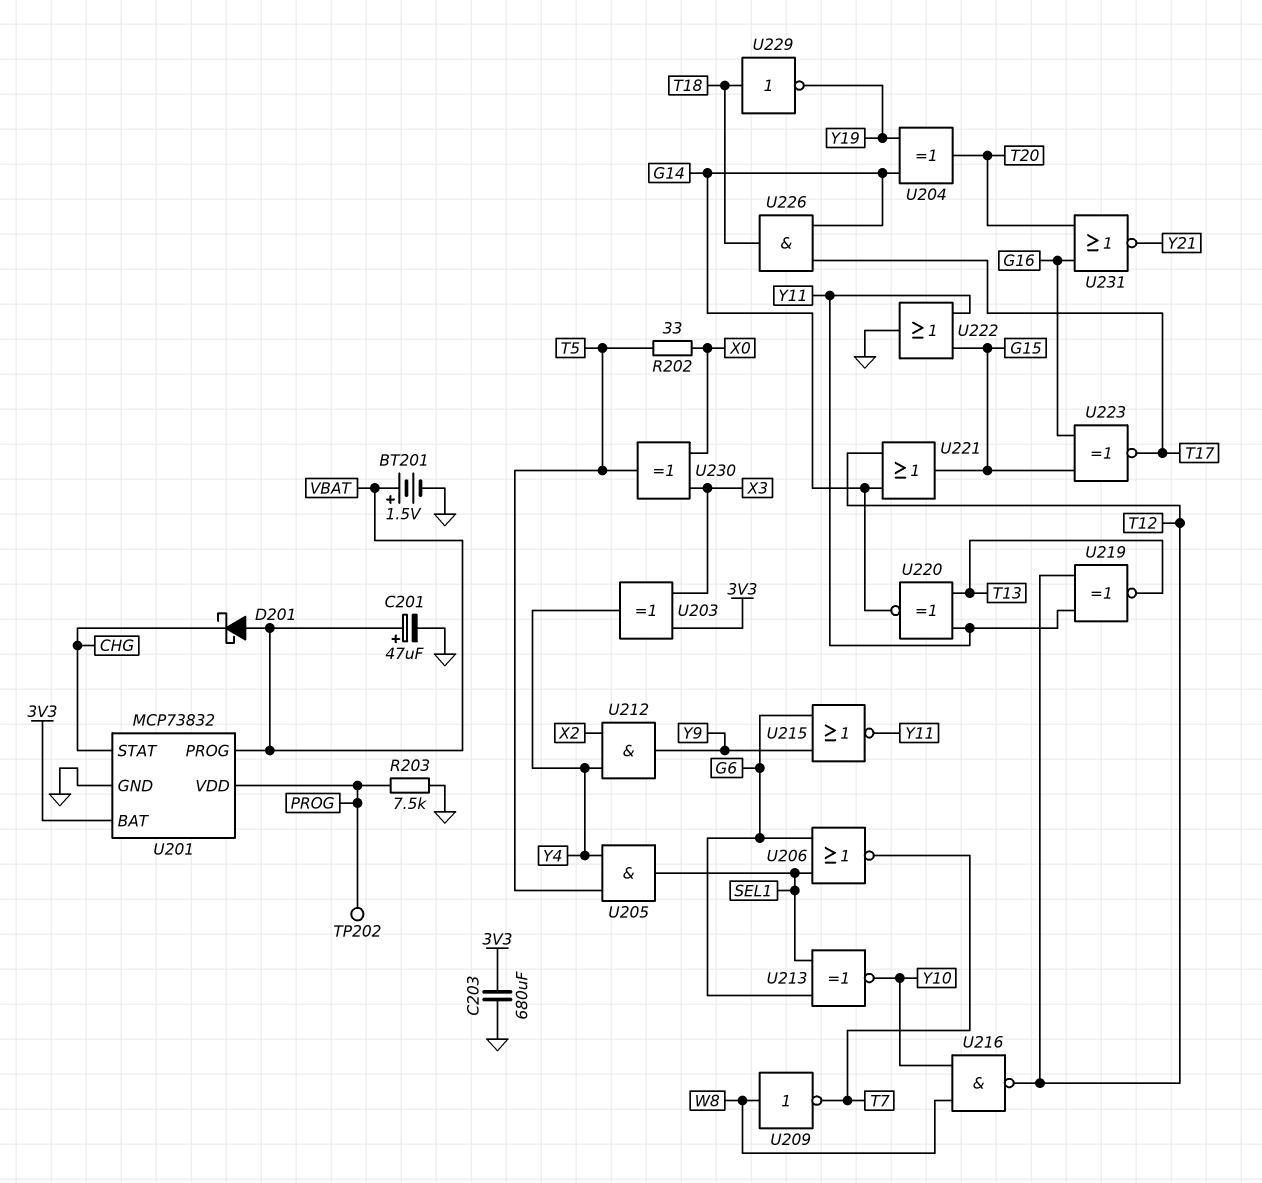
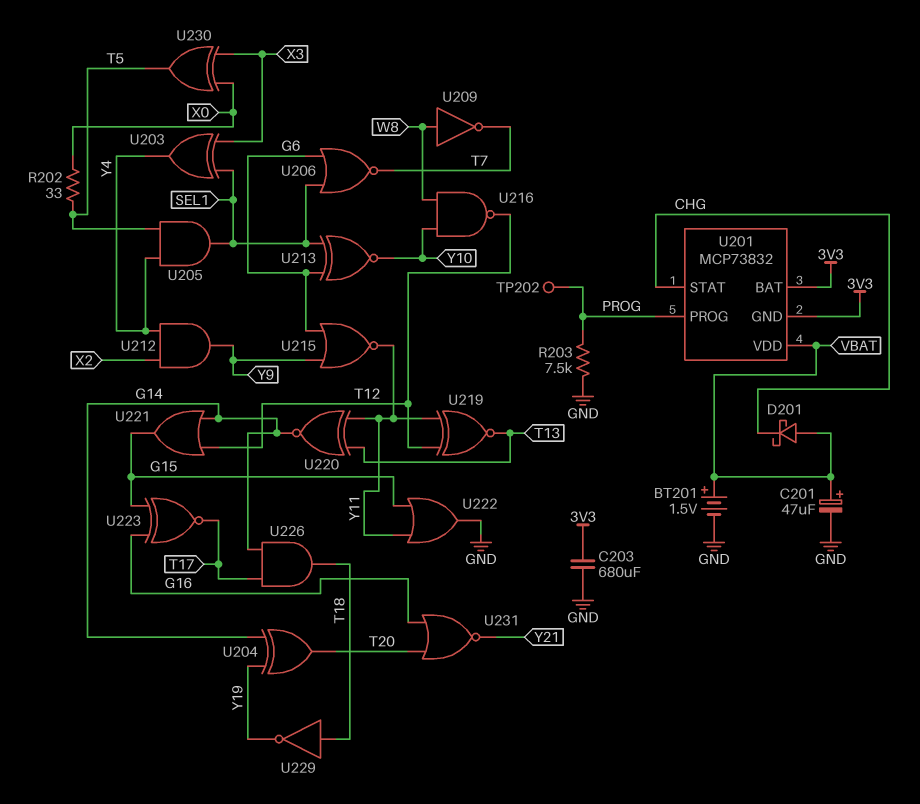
U201 pin GND: GND -> 3V3
U201 pin PROG: VBAT -> PROG
U201 pin VDD: PROG -> VBAT
U203: XOR (in 3V3, in X3, out Y4) -> XOR (in SEL1, in X3, out Y4)

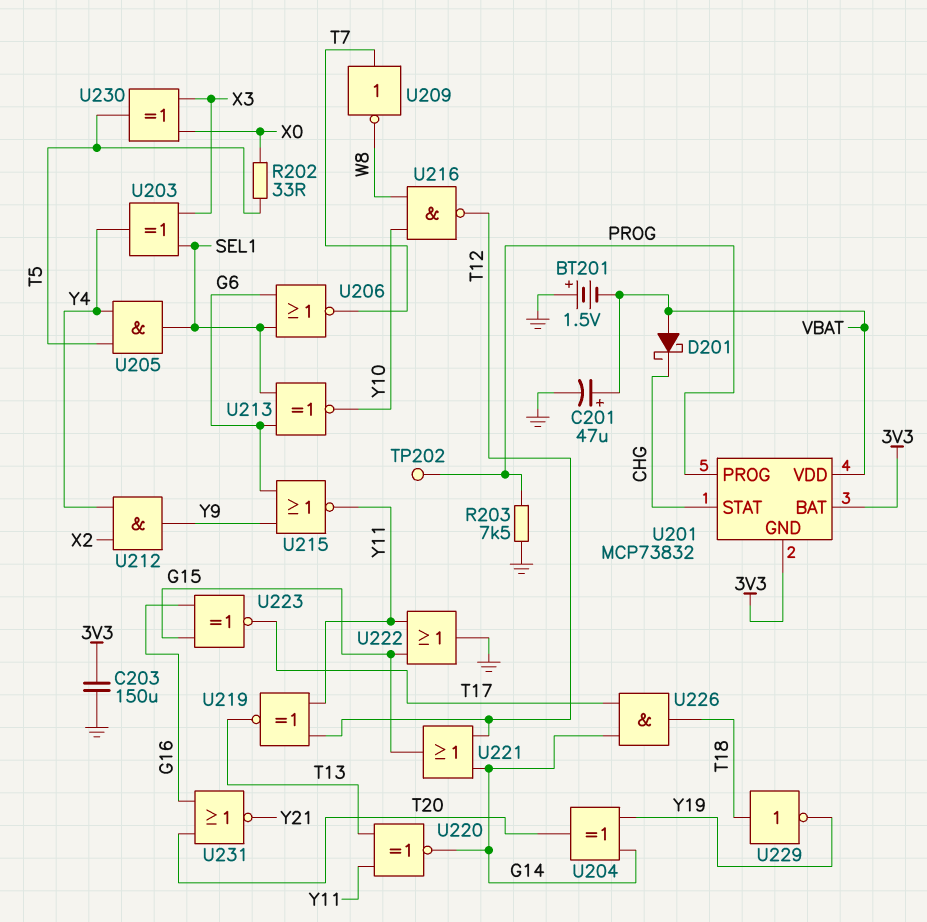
BT201: 1.5V (plus VBAT, minus GND) -> 1.5V (plus GND, minus VBAT)
C203: 680uF (3V3, GND) -> 150uF (3V3, GND)
U209: NOT (in W8, out T7) -> NOT (in T7, out W8)

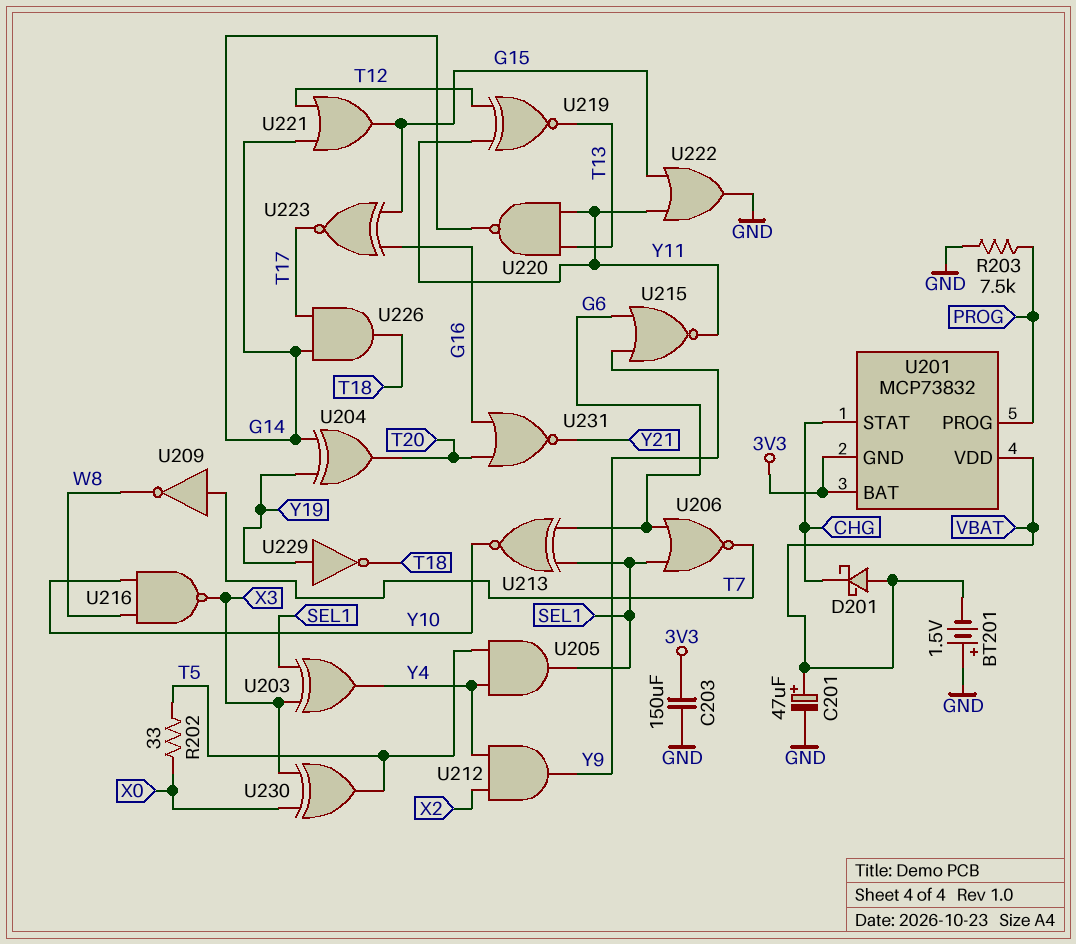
TP202: test point (PROG) -> none
U216: NAND (in W8, in Y10, out T12) -> NAND (in W8, in Y10, out X3)
U220: XNOR (in T13, in Y11, out G14) -> NAND (in T13, in Y11, out G14)
U229: NOT (in T18, out Y19) -> NOT (in Y19, out T18)

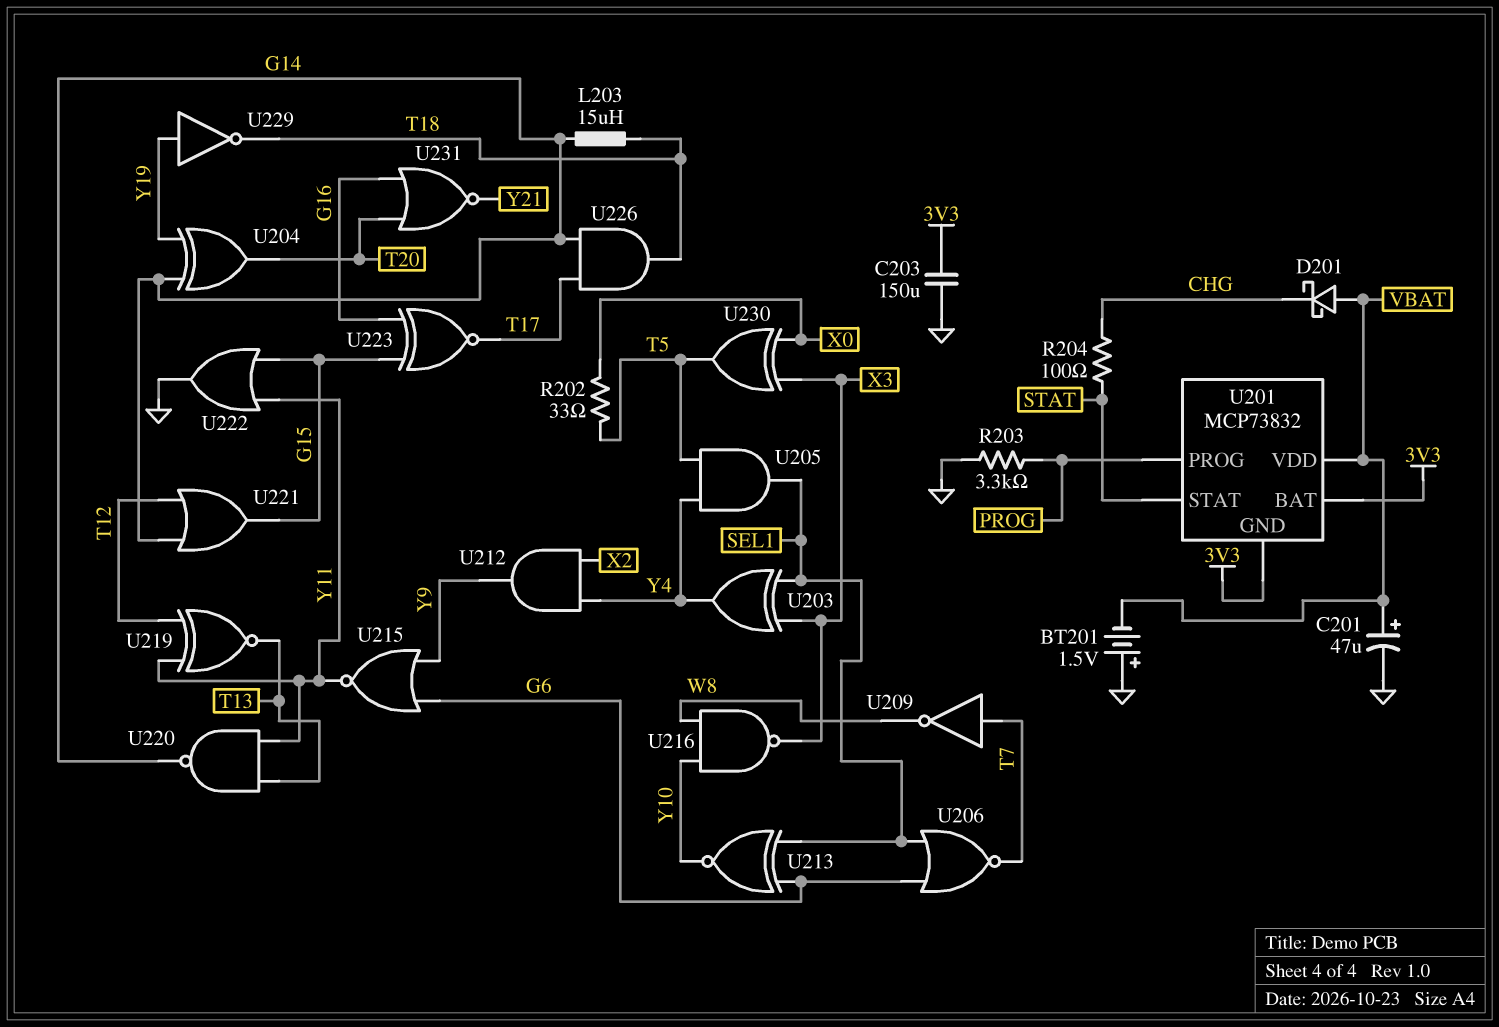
L203: none -> 15uH (G14, T18)
R203: 7.5k (GND, PROG) -> 3.3k (GND, PROG)
R204: none -> 100 (CHG, STAT)
U201 pin STAT: CHG -> STAT

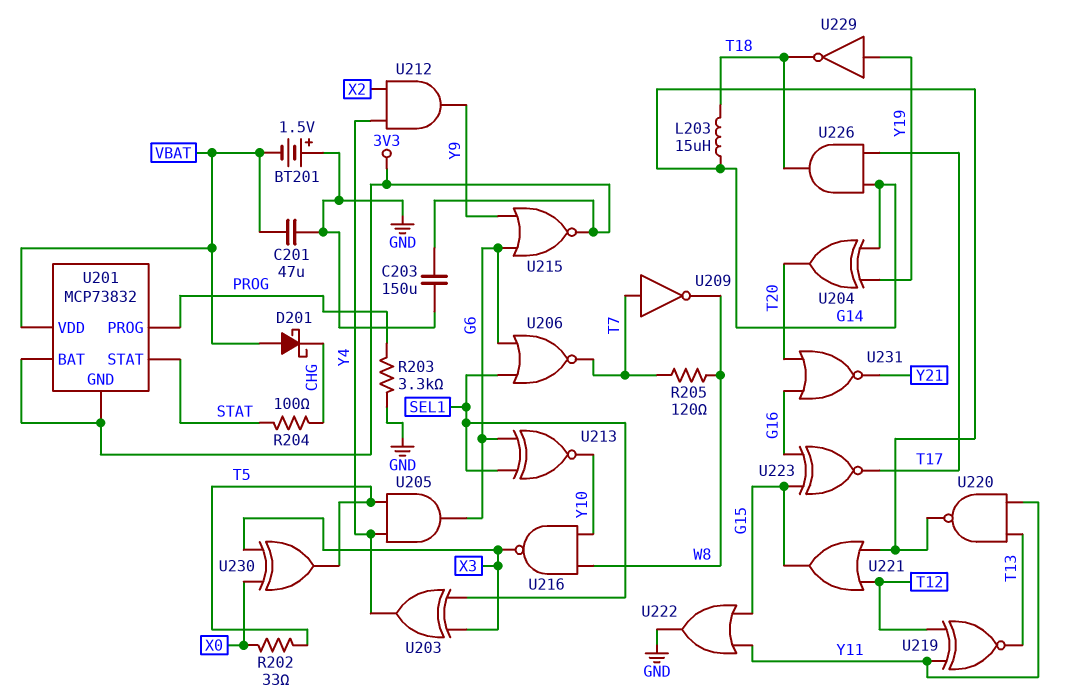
C201: 47uF (plus VBAT, minus GND) -> 47uF (GND, VBAT)
R205: none -> 120 (T7, W8)
U205: AND (in T5, in Y4, out SEL1) -> AND (in T5, in Y4, out G6)
U215: NOR (in G6, in Y9, out Y11) -> NOR (in G6, in Y9, out 3V3)

